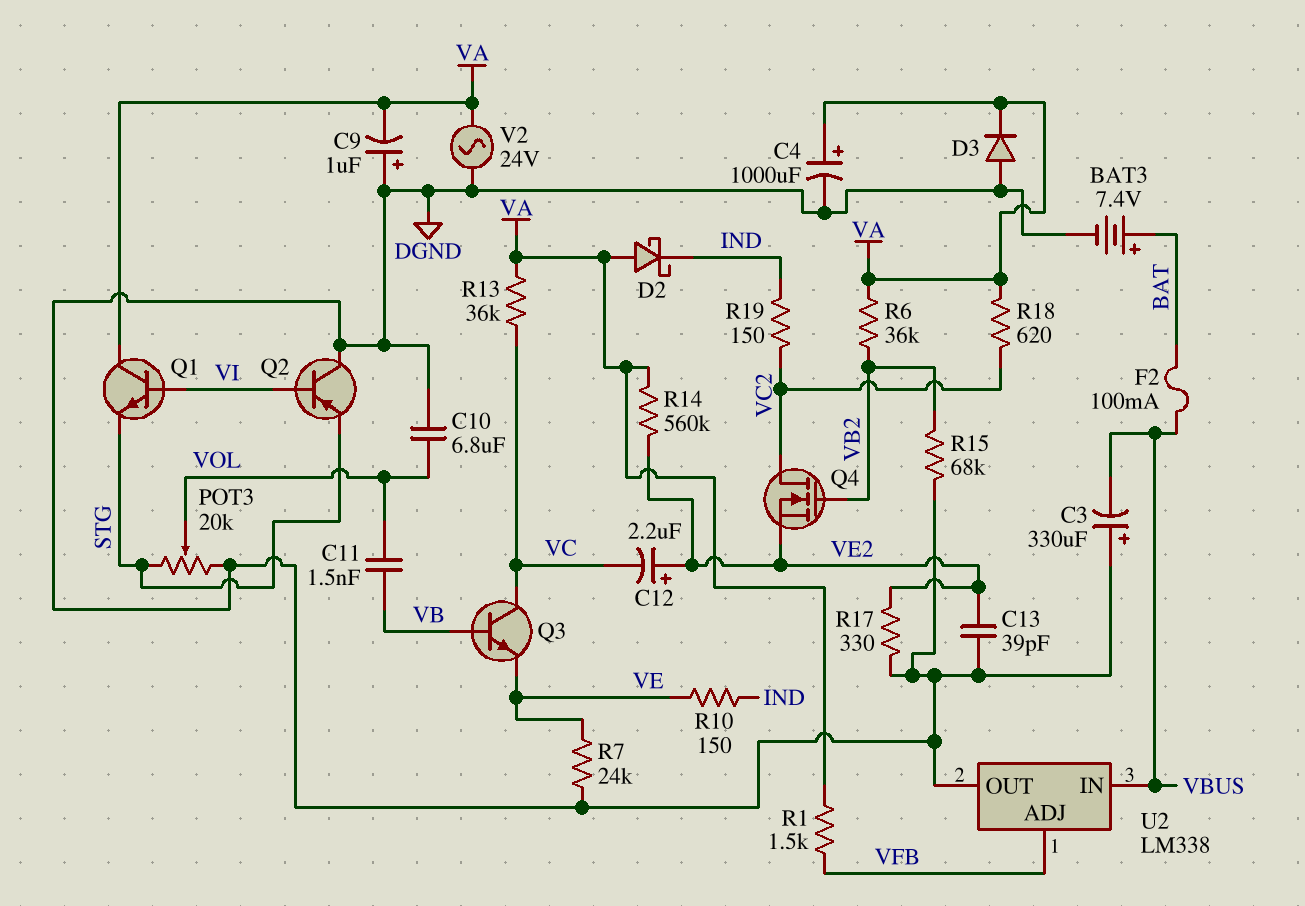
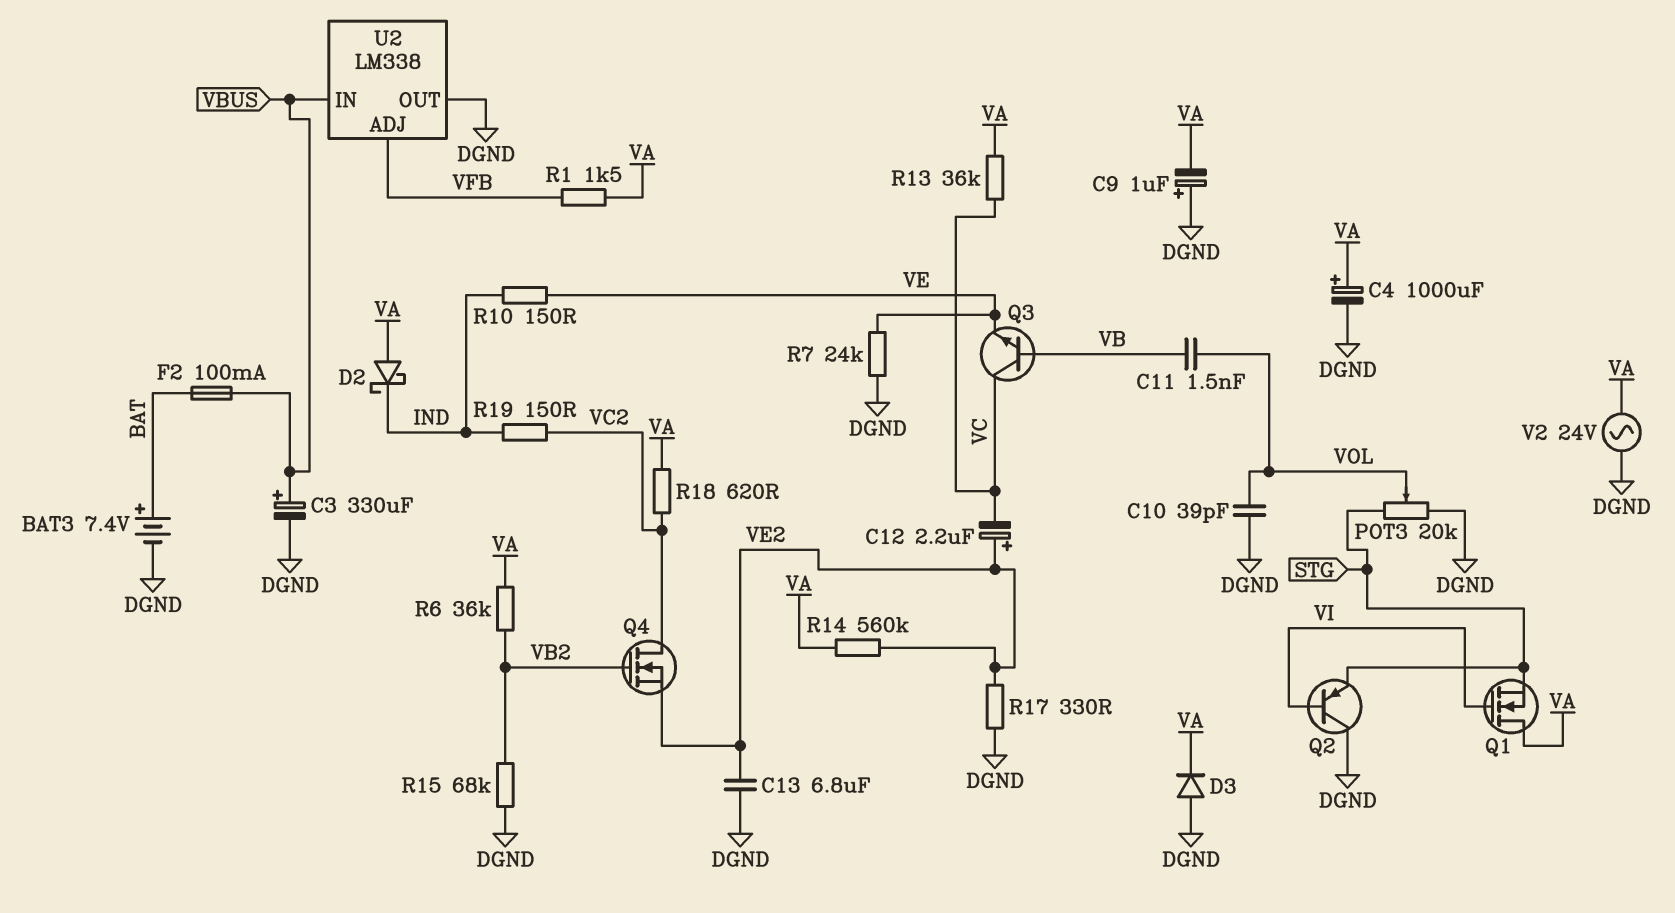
C3: 330uF (plus DGND, minus VBUS) -> 330uF (plus VBUS, minus DGND)
C10: 6.8uF (DGND, VOL) -> 39pF (DGND, VOL)
C13: 39pF (DGND, VE2) -> 6.8uF (DGND, VE2)
Q1: NPN (B VI, C VA, E STG) -> NMOS (G VI, D VA, S STG)

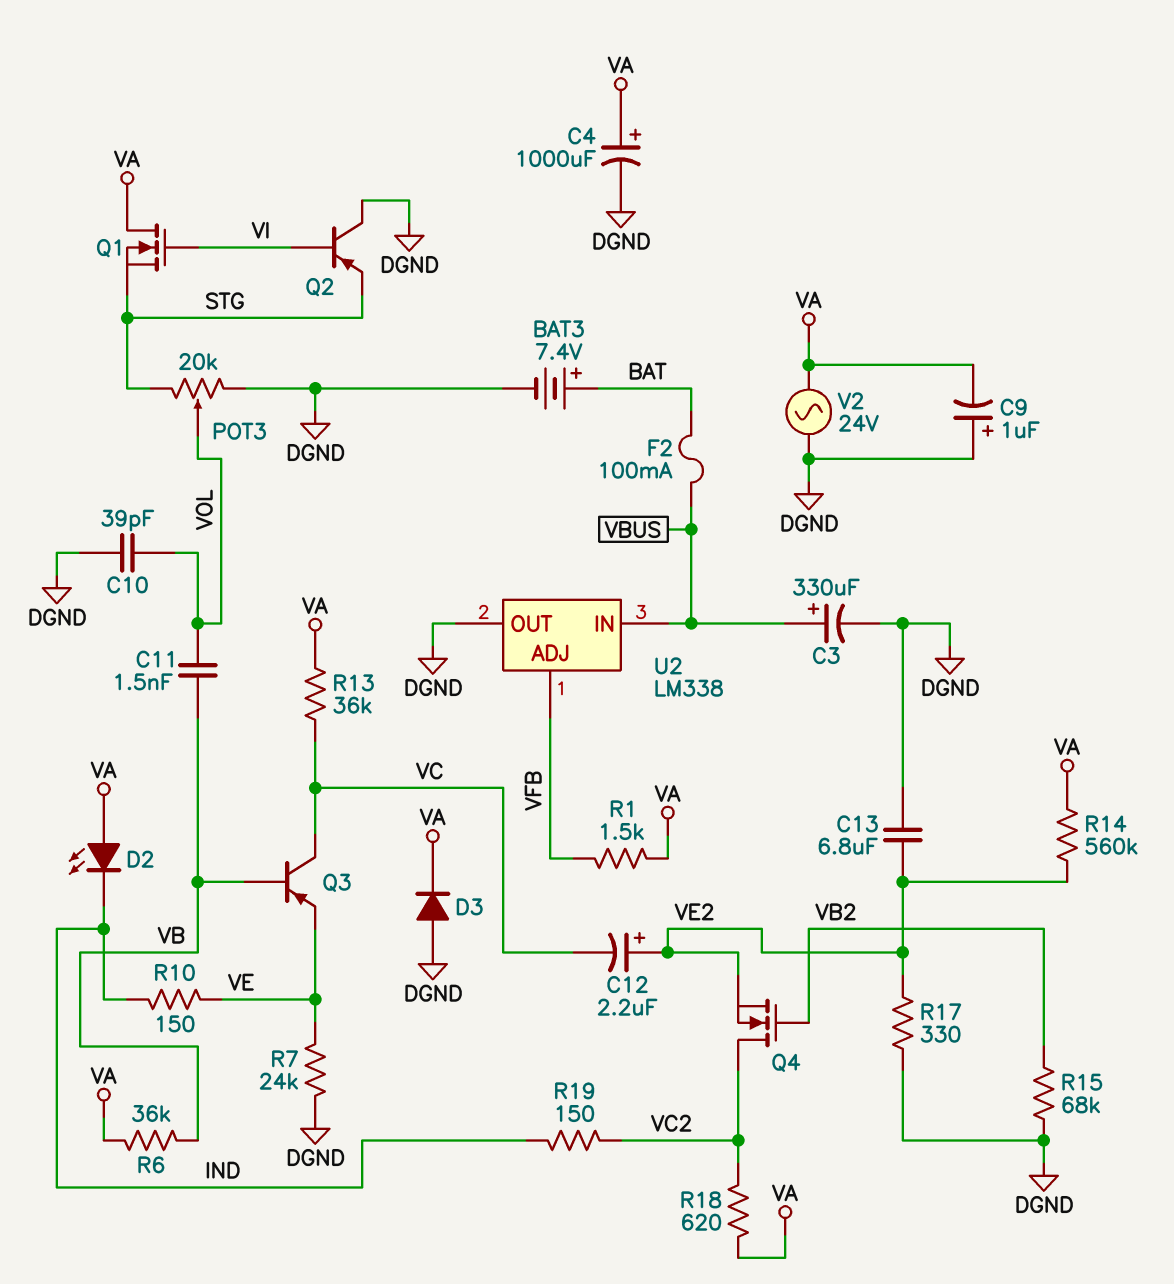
D2: schottky (A VA, K IND) -> LED (A VA, K IND)
Q3: NPN (B VB, C VC, E VE) -> PNP (B VB, C VC, E VE)
R6: 36k (VA, VB2) -> 36k (VA, VB)

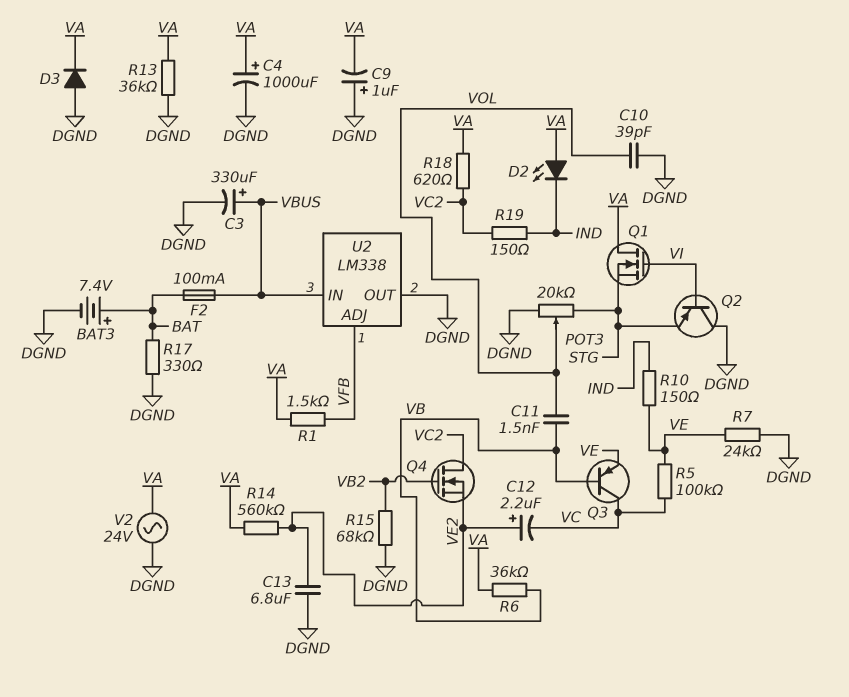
R5: none -> 100k (VC, VE)
R13: 36k (VA, VC) -> 36k (DGND, VA)
R17: 330 (DGND, VE2) -> 330 (BAT, DGND)

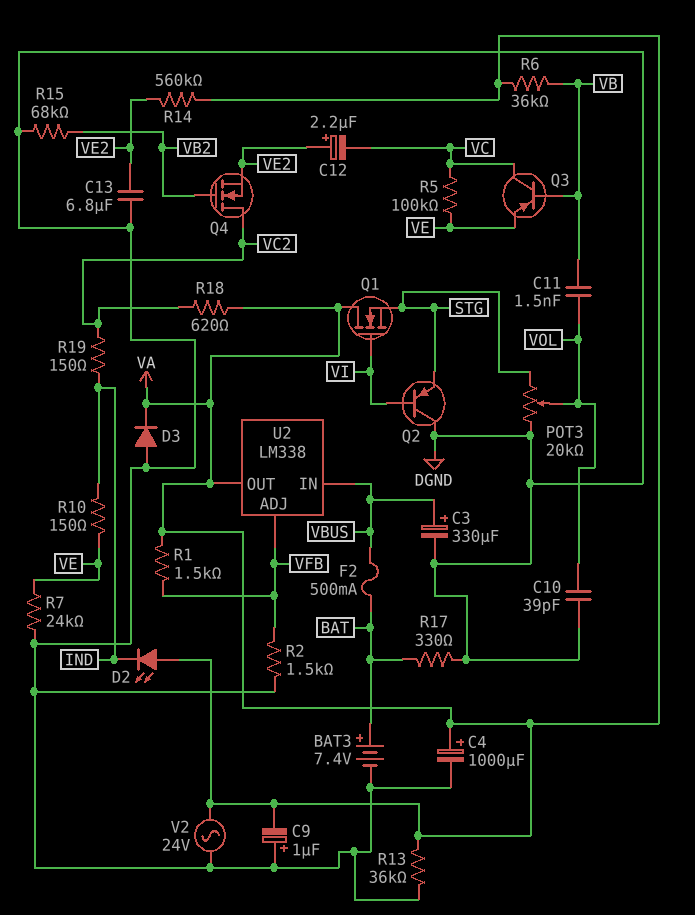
F2: 100mA (BAT, VBUS) -> 500mA (BAT, VBUS)
R2: none -> 1.5k (DGND, VFB)
U2 pin OUT: DGND -> VA

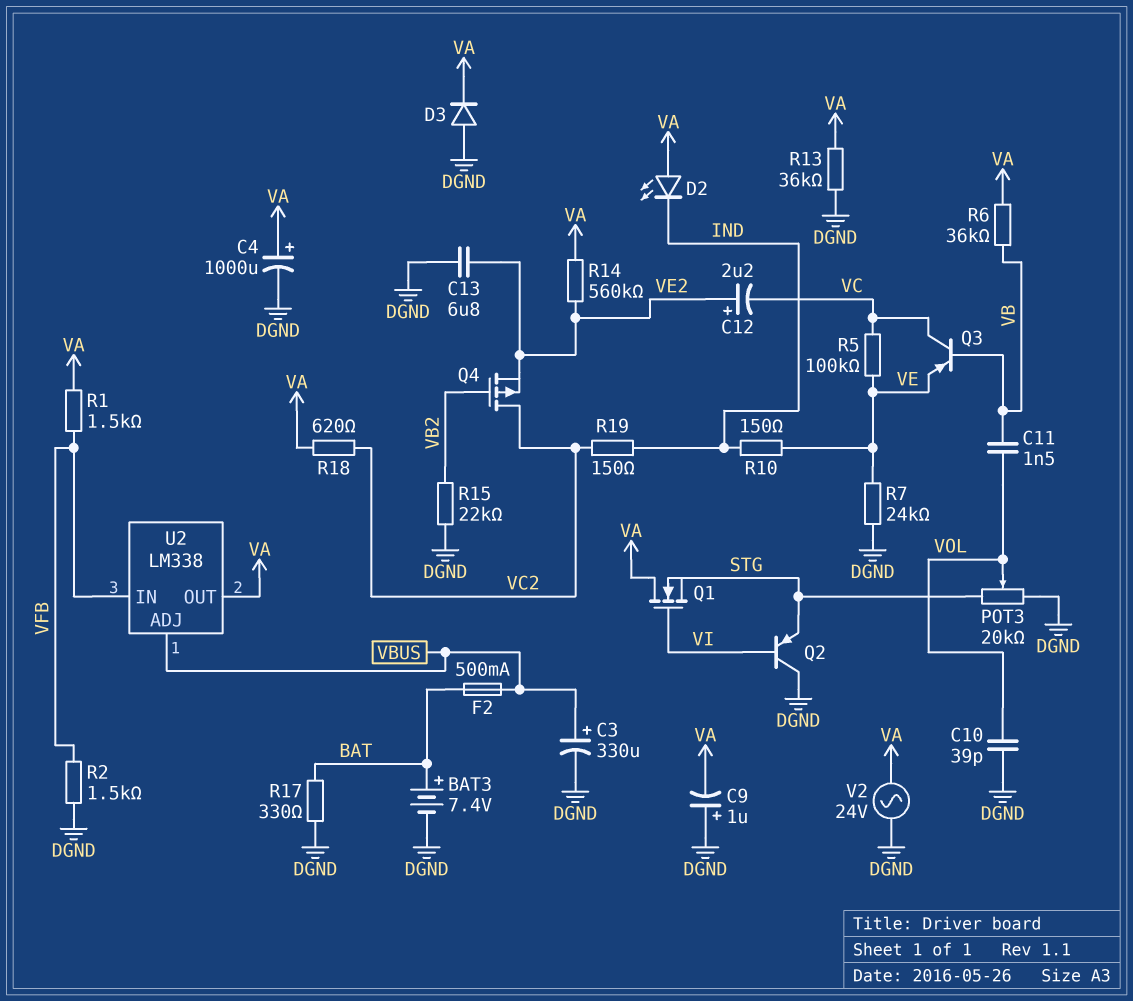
Q4: NMOS (G VB2, D VC2, S VE2) -> PMOS (G VB2, D VC2, S VE2)
R15: 68k (DGND, VB2) -> 22k (DGND, VB2)
U2 pin ADJ: VFB -> VBUS
U2 pin IN: VBUS -> VFB

